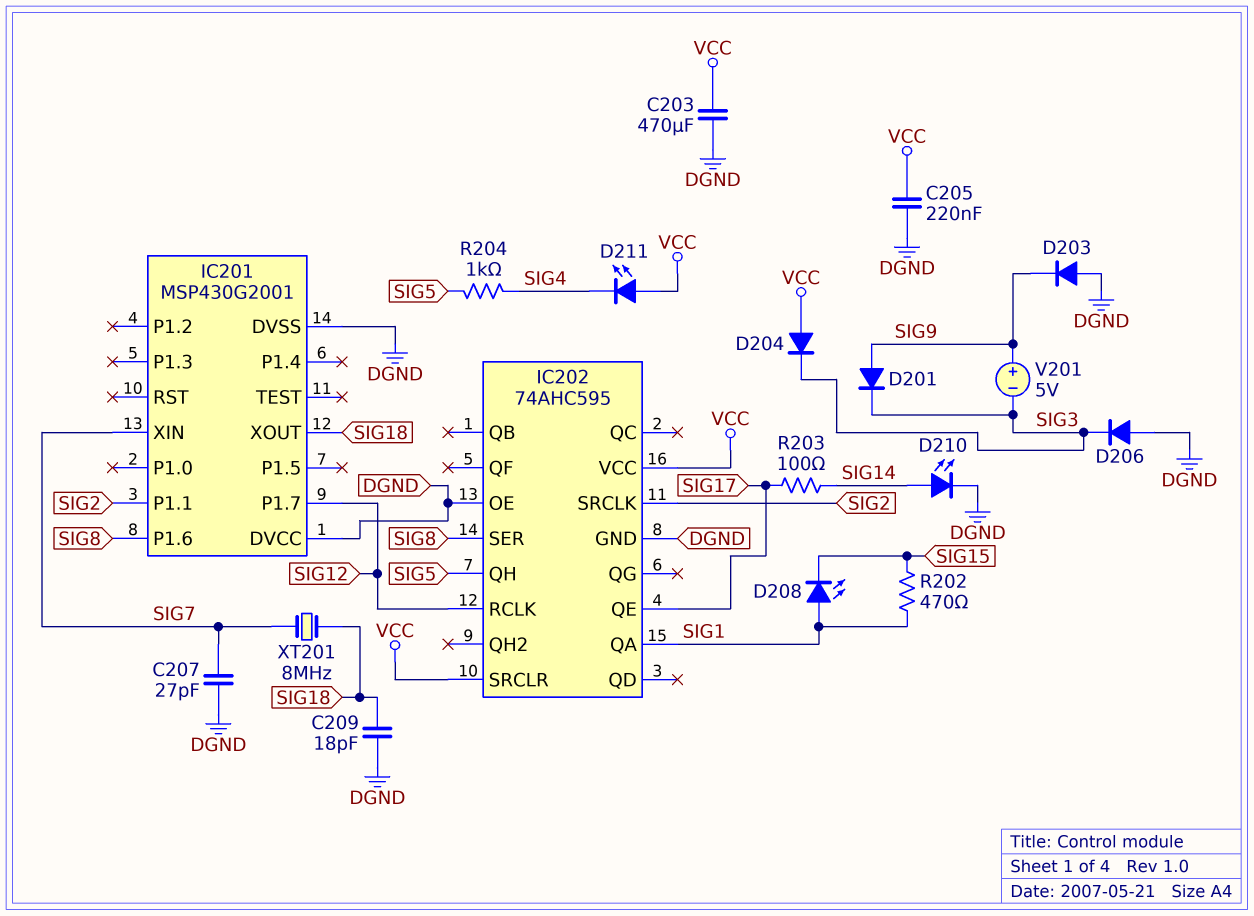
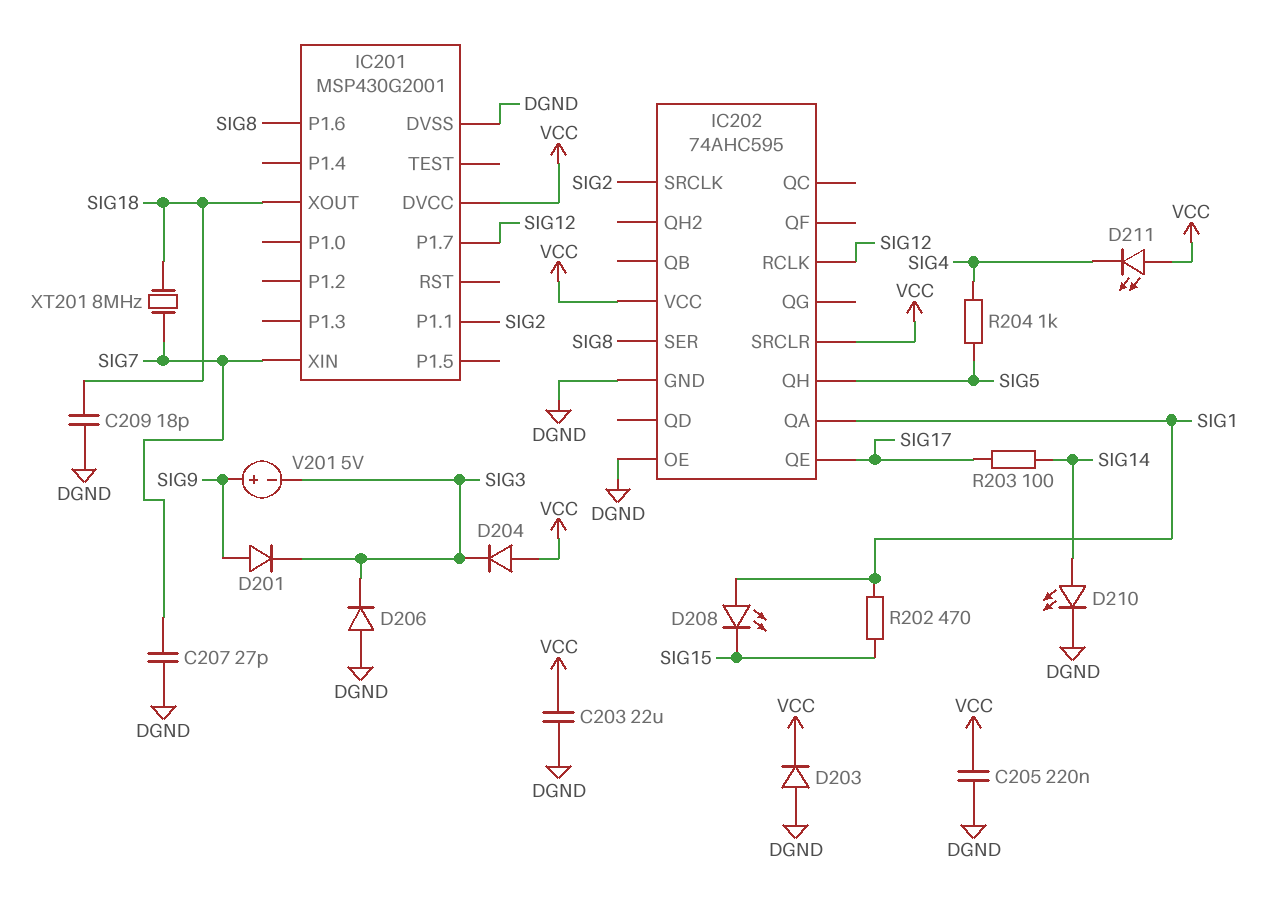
C203: 470uF (DGND, VCC) -> 22uF (DGND, VCC)
D203: diode (A DGND, K SIG9) -> diode (A DGND, K VCC)
IC201 pin DVCC: DGND -> VCC

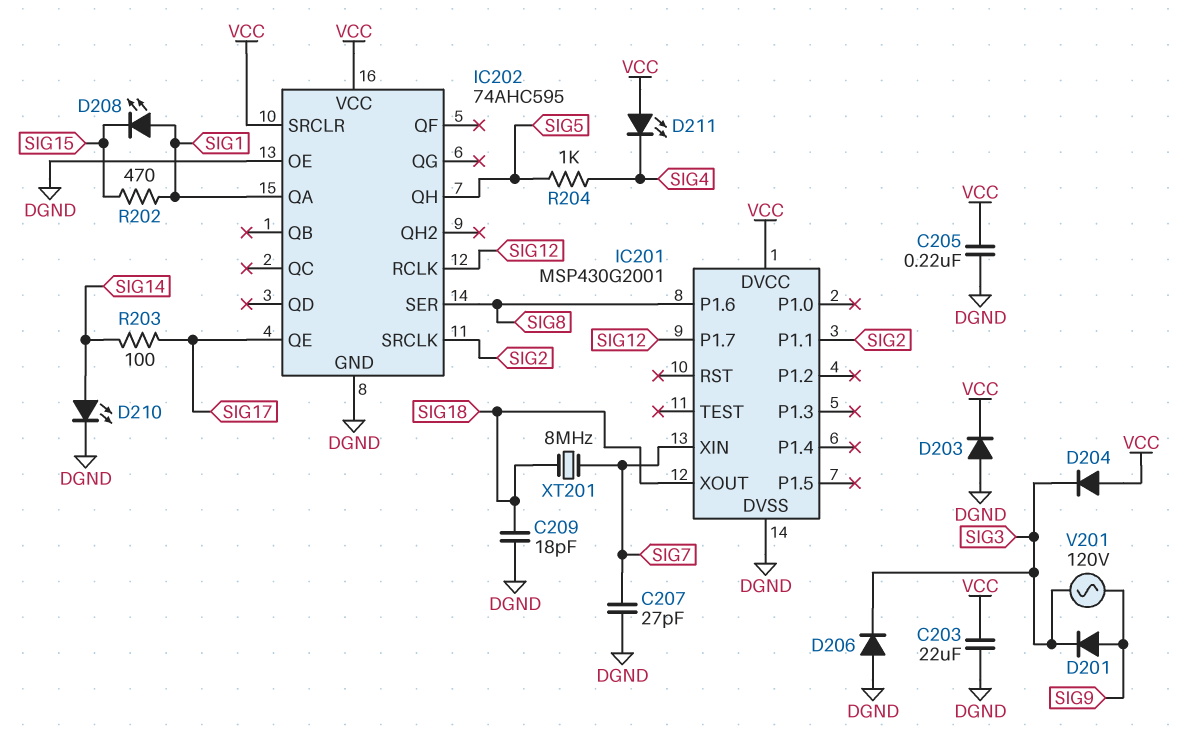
V201: 5V (plus SIG9, minus SIG3) -> AC 120V (SIG3, SIG9)

